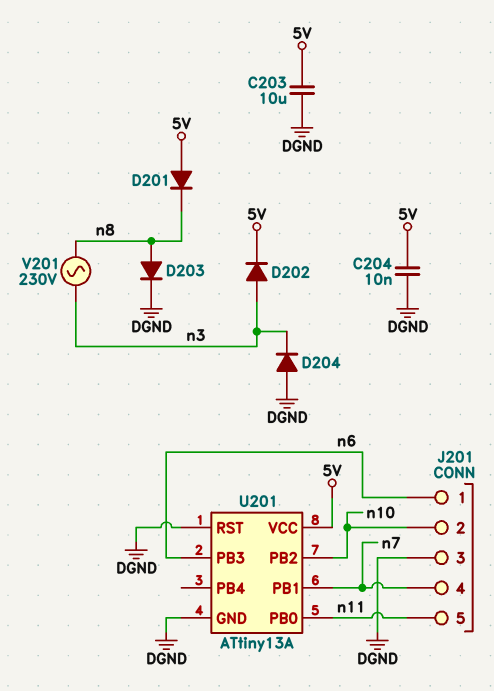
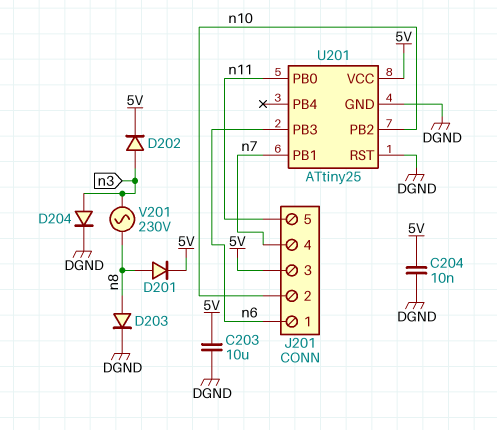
D201: diode (A 5V, K n8) -> diode (A n8, K 5V)
D204: diode (A DGND, K n3) -> diode (A n3, K DGND)
J201 pin 3: DGND -> 5V
U201: ATtiny13A -> ATtiny25

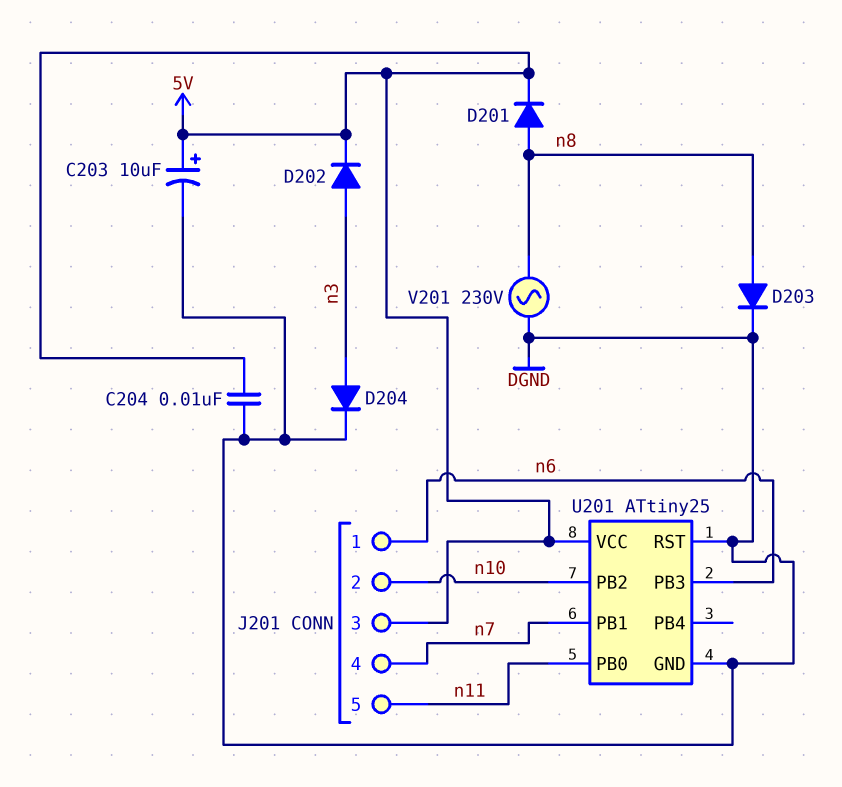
C203: 10uF (5V, DGND) -> 10uF (plus 5V, minus DGND)
V201: AC 230V (n3, n8) -> AC 230V (DGND, n8)

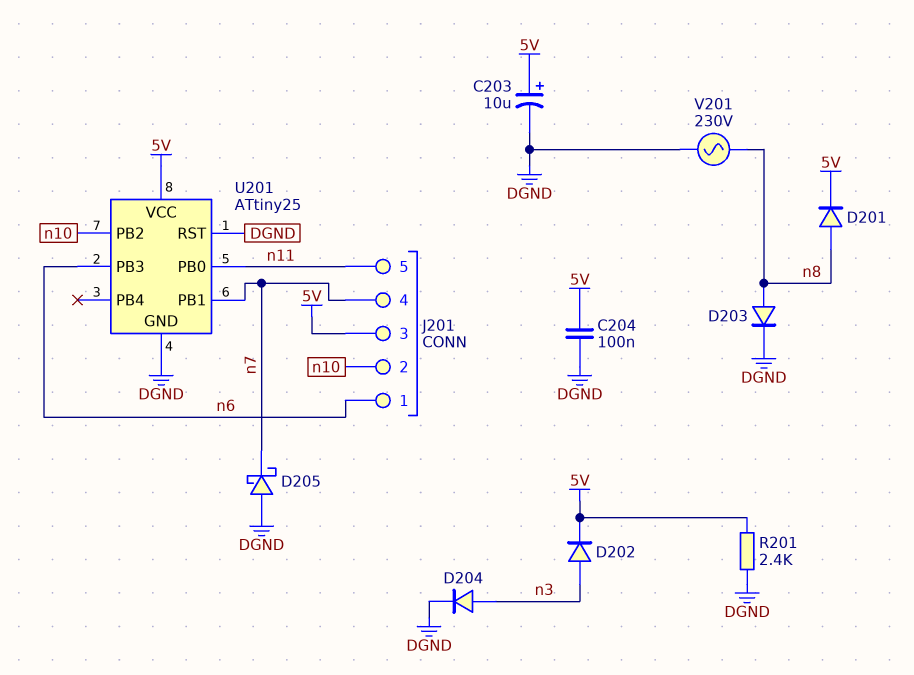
C204: 10nF (5V, DGND) -> 100nF (5V, DGND)
D205: none -> schottky (A DGND, K n7)
R201: none -> 2.4k (5V, DGND)

